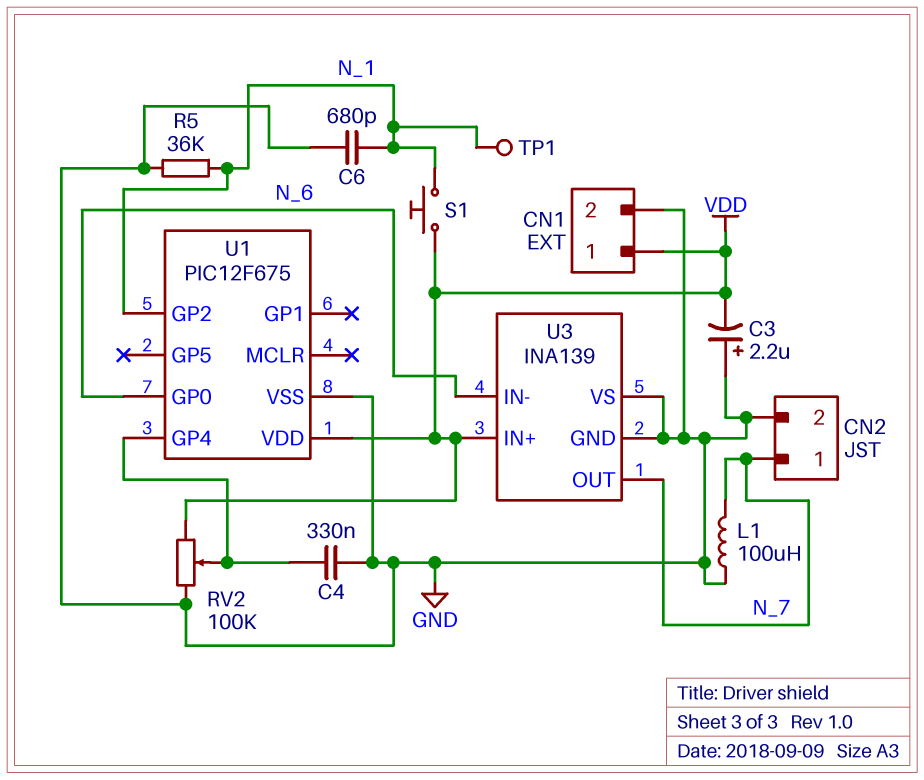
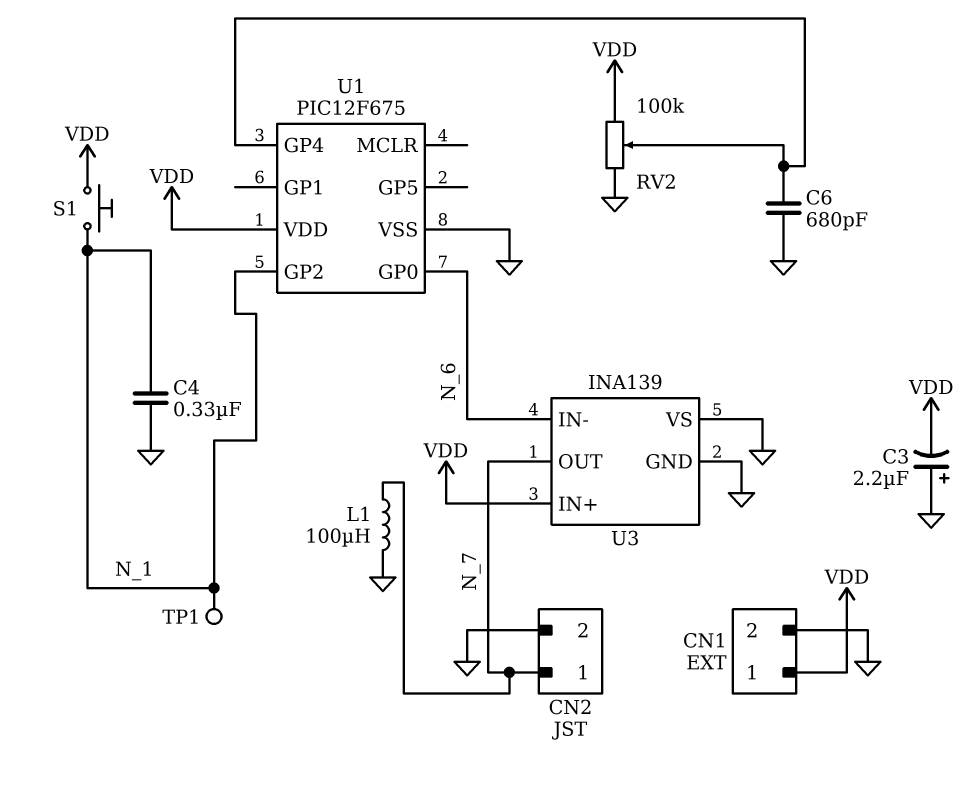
C4: 330nF (GND, U1/GP4) -> 330nF (GND, N_1)
C6: 680pF (GND, N_1) -> 680pF (GND, U1/GP4)
R5: 36k (GND, N_1) -> none

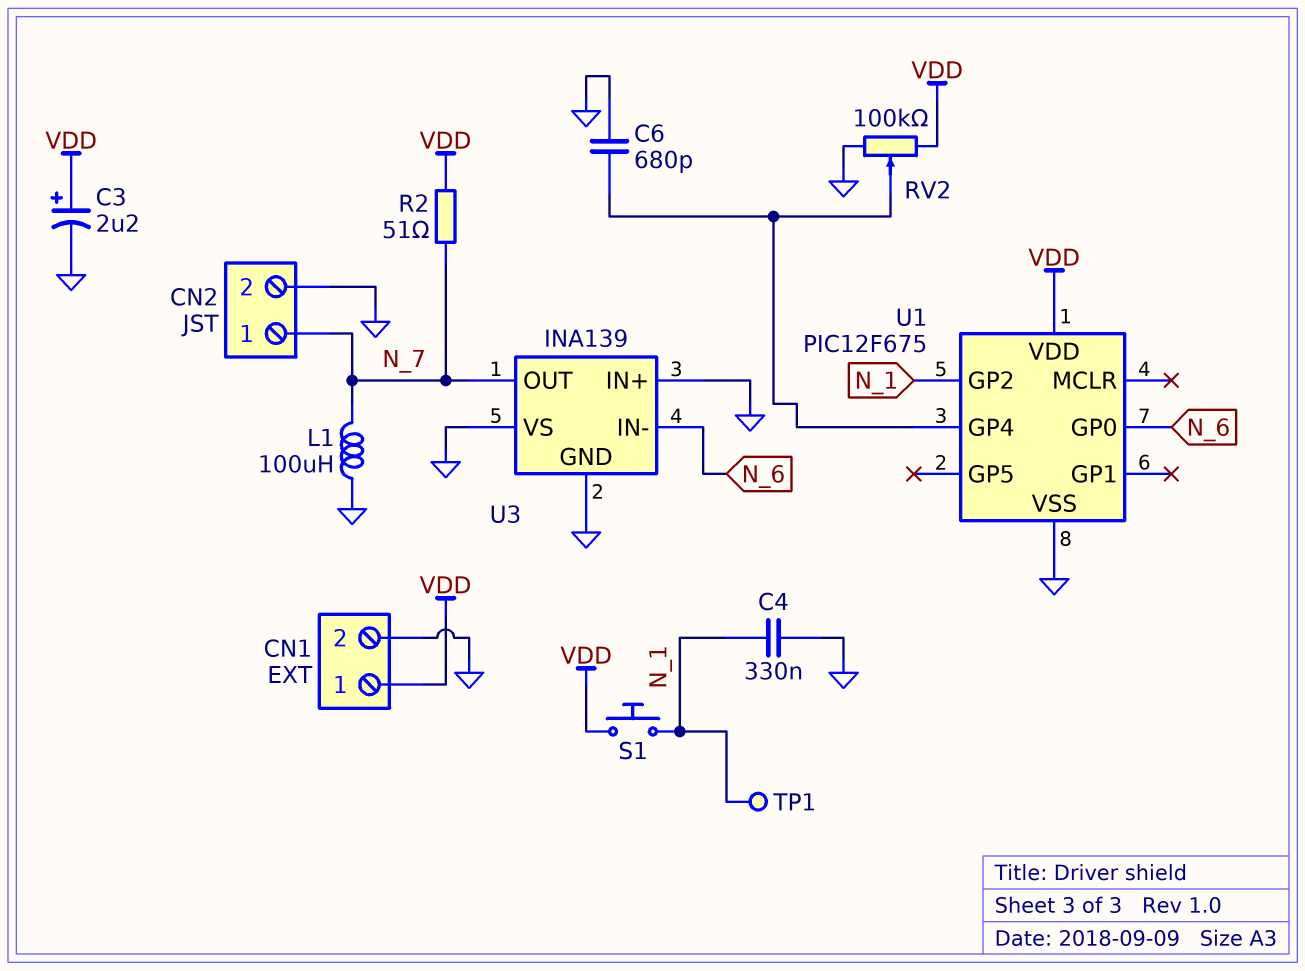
C3: 2.2uF (plus GND, minus VDD) -> 2.2uF (plus VDD, minus GND)
R2: none -> 51 (N_7, VDD)
U3 pin IN+: VDD -> GND

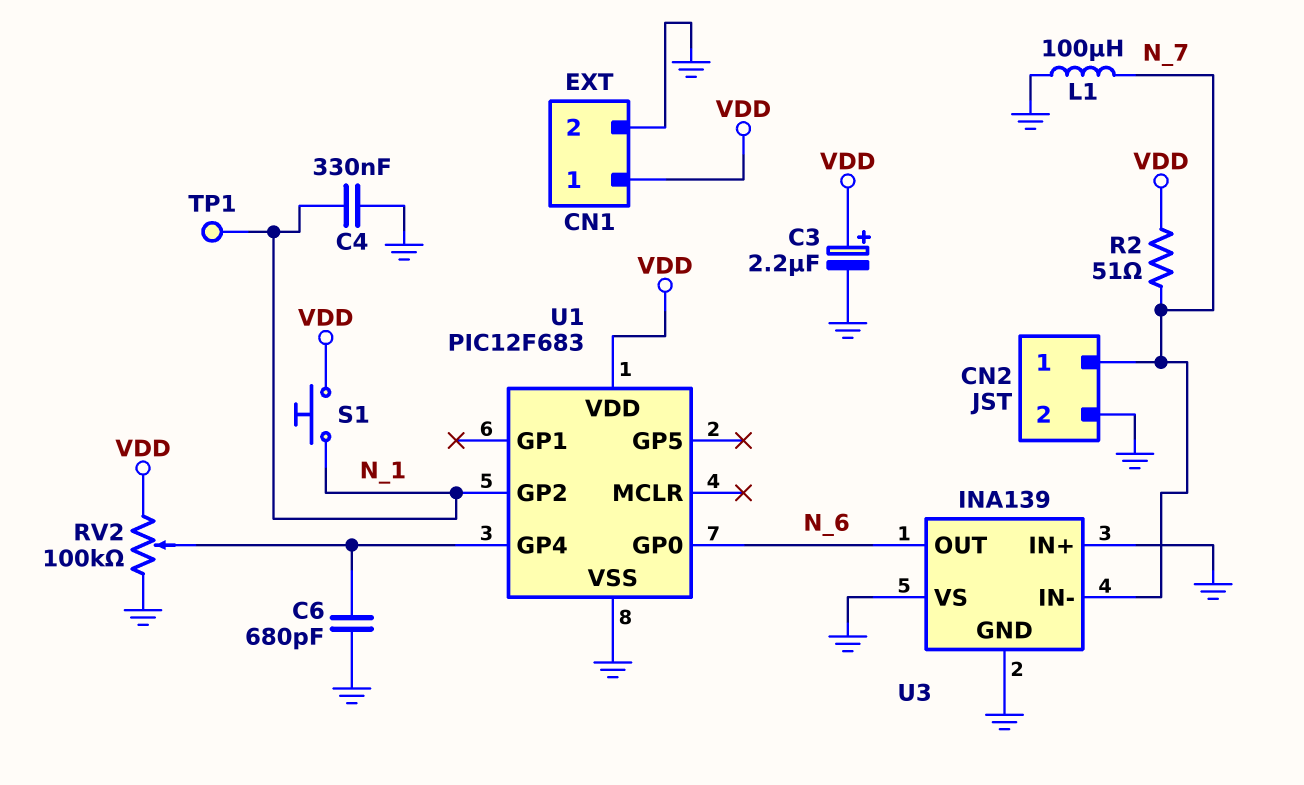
U1: PIC12F675 -> PIC12F683
U3 pin IN-: N_6 -> N_7
U3 pin OUT: N_7 -> N_6

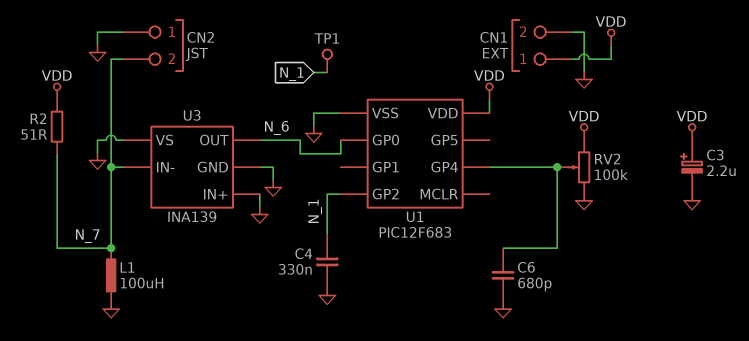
CN2 pin 1: N_7 -> GND
CN2 pin 2: GND -> N_7
S1: button (N_1, VDD) -> none

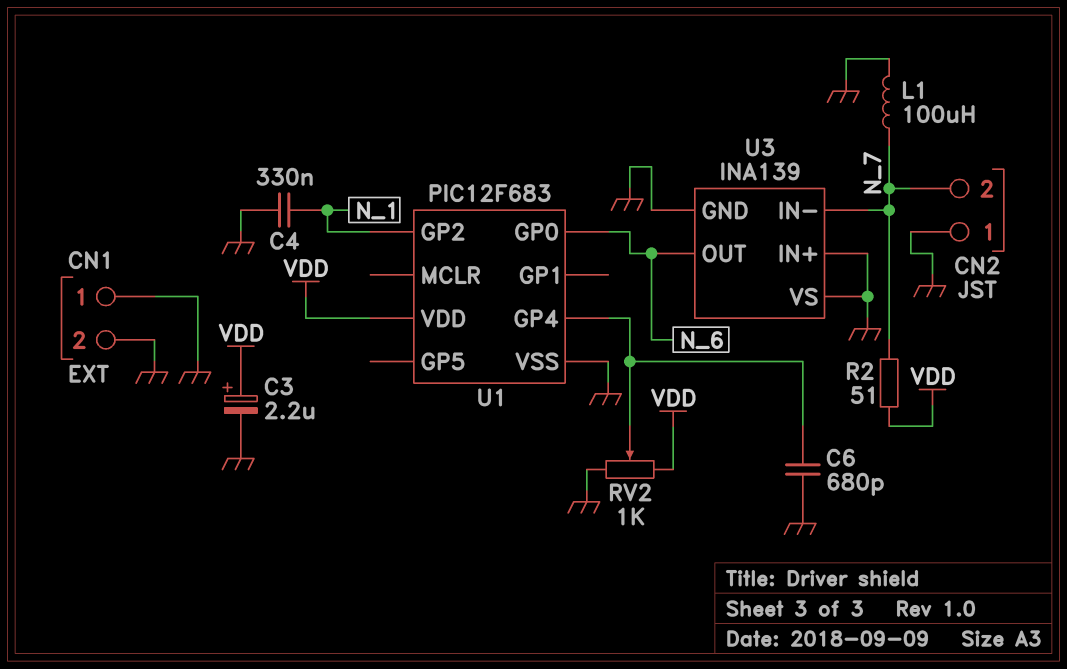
CN1 pin 1: VDD -> GND
RV2: 100k (GND, VDD, wiper U1/GP4) -> 1k (GND, VDD, wiper U1/GP4)
TP1: test point (N_1) -> none

